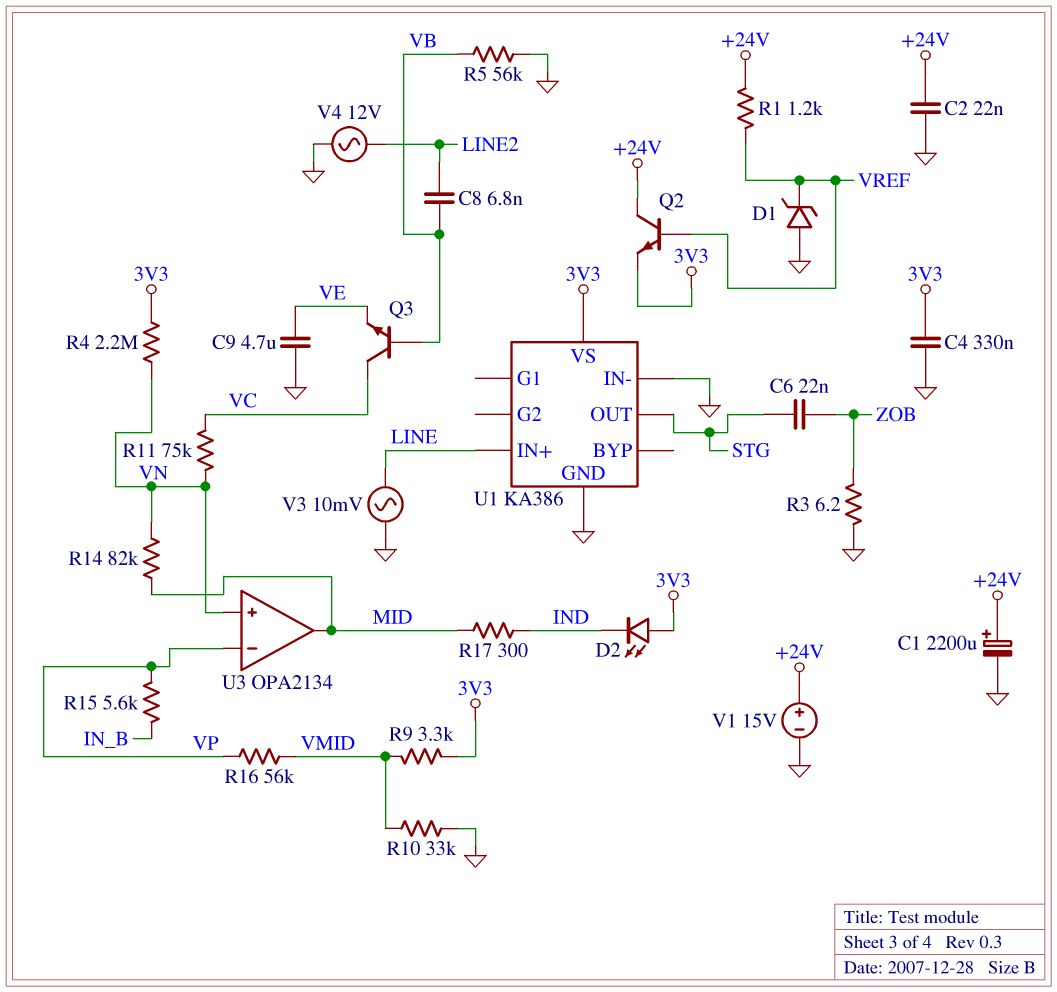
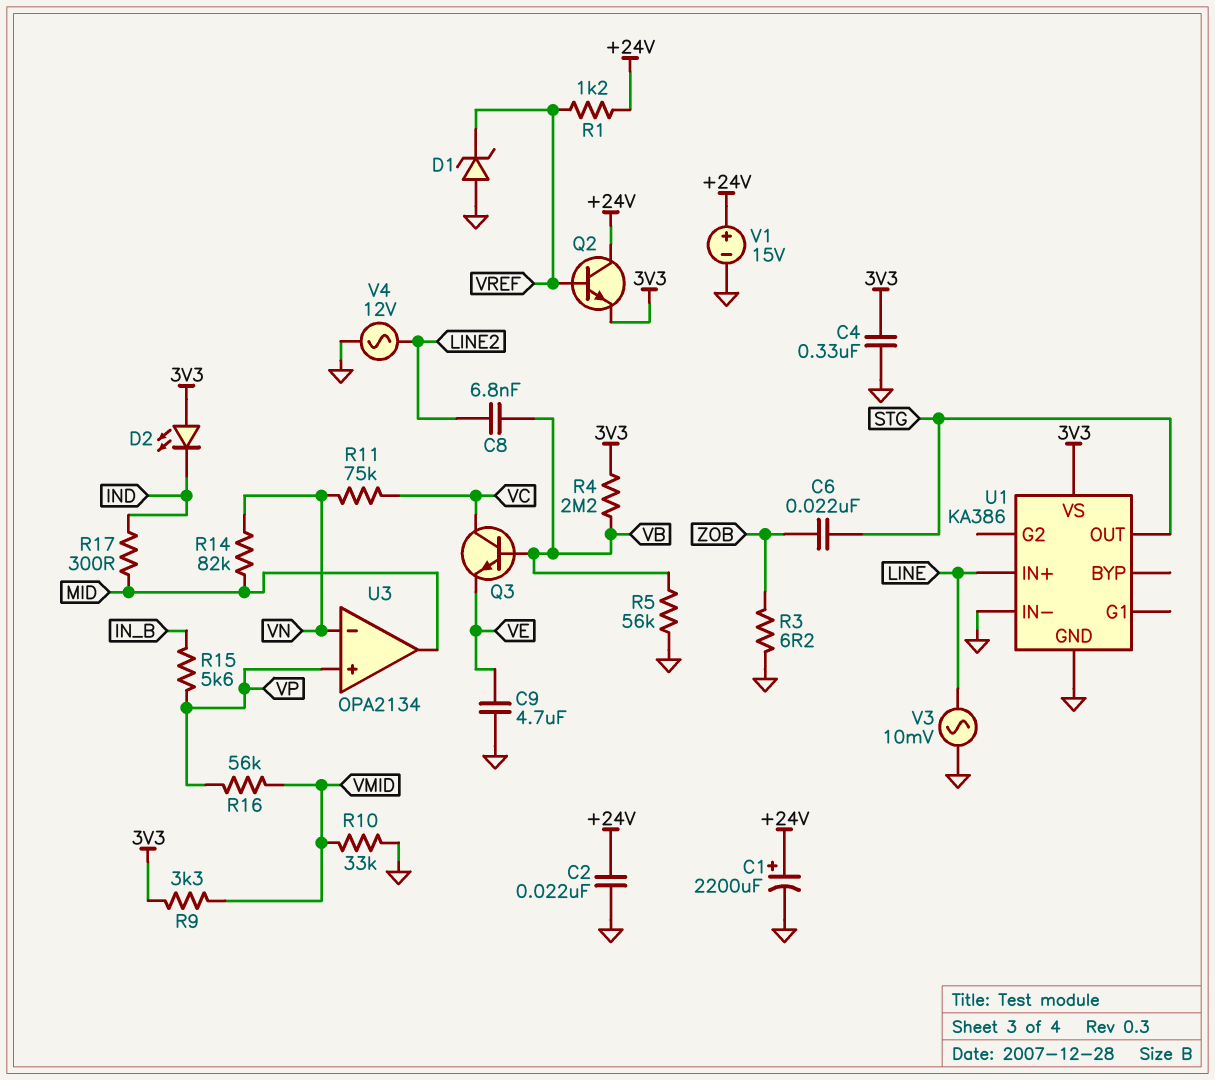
R4: 2.2M (3V3, VN) -> 2.2M (3V3, VB)
U3 pin in+: VN -> VP
U3 pin in-: VP -> VN

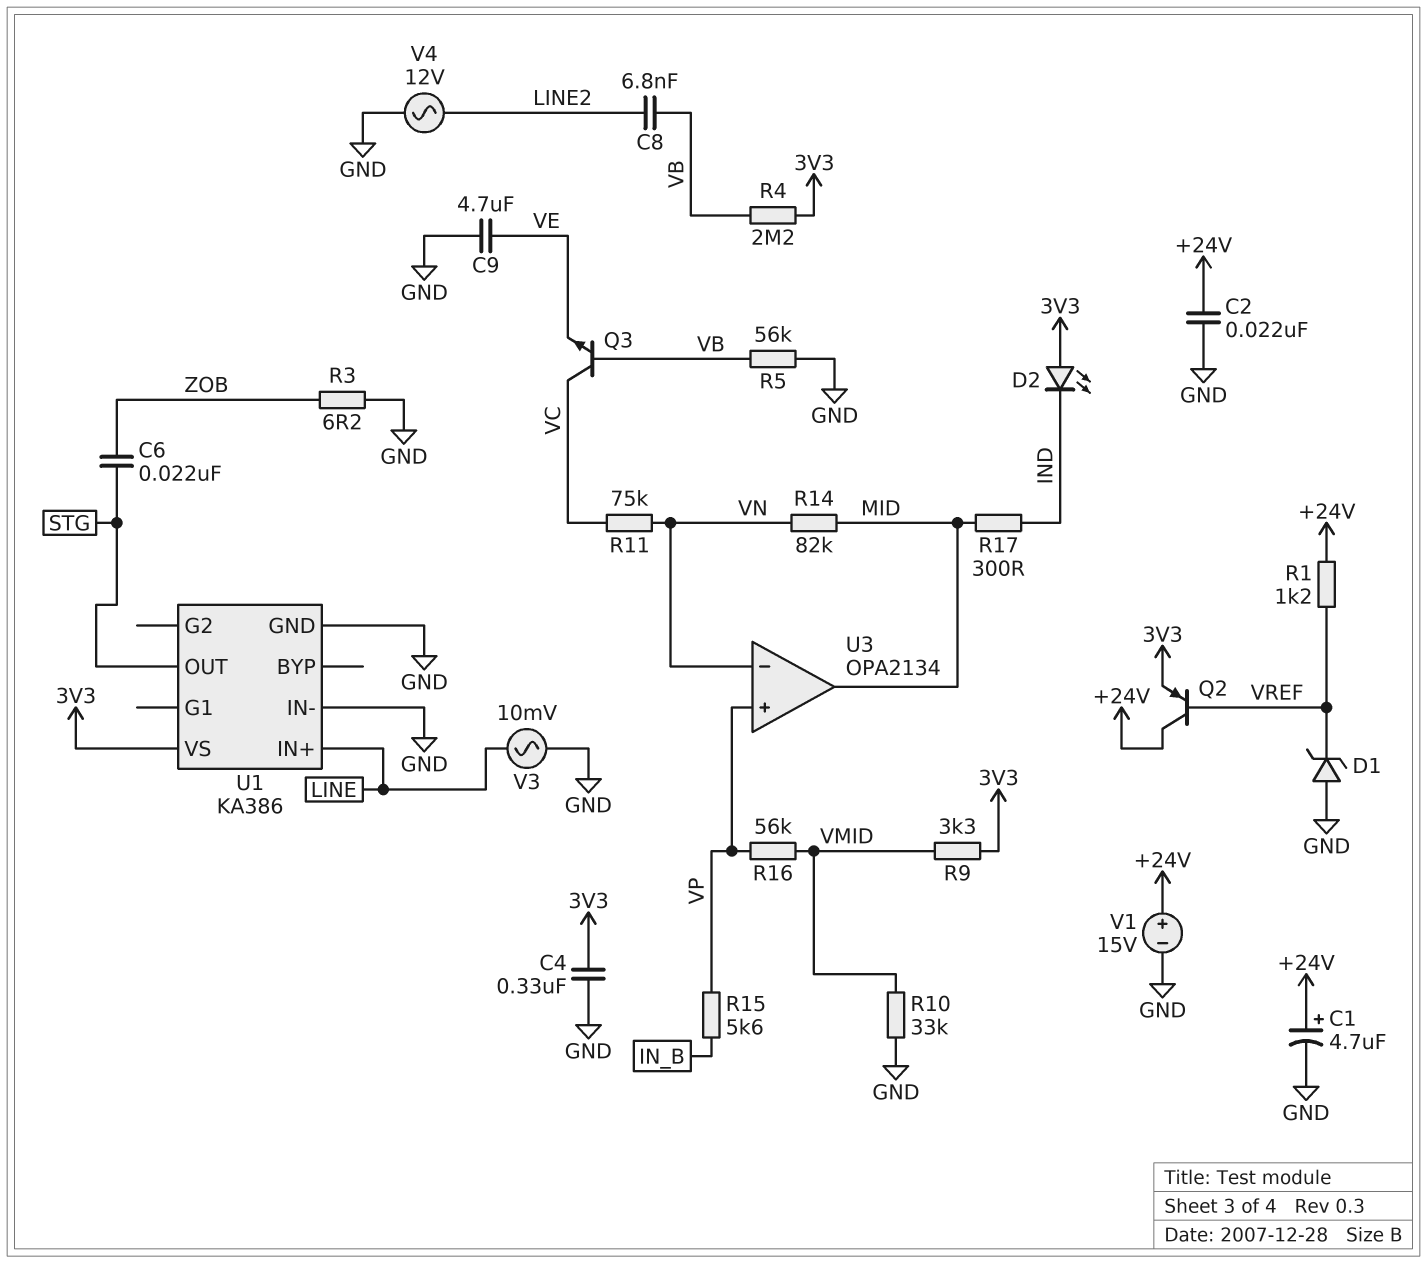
C1: 2200uF (plus +24V, minus GND) -> 4.7uF (plus +24V, minus GND)
Q2: NPN (B VREF, C +24V, E 3V3) -> PNP (B VREF, C +24V, E 3V3)

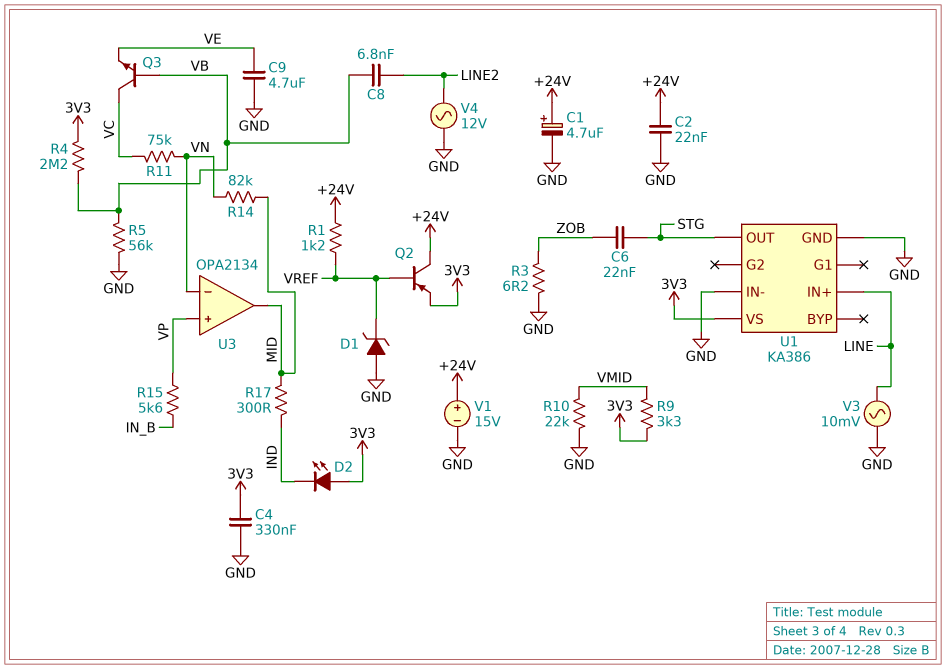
R10: 33k (GND, VMID) -> 22k (GND, VMID)
R16: 56k (VMID, VP) -> none

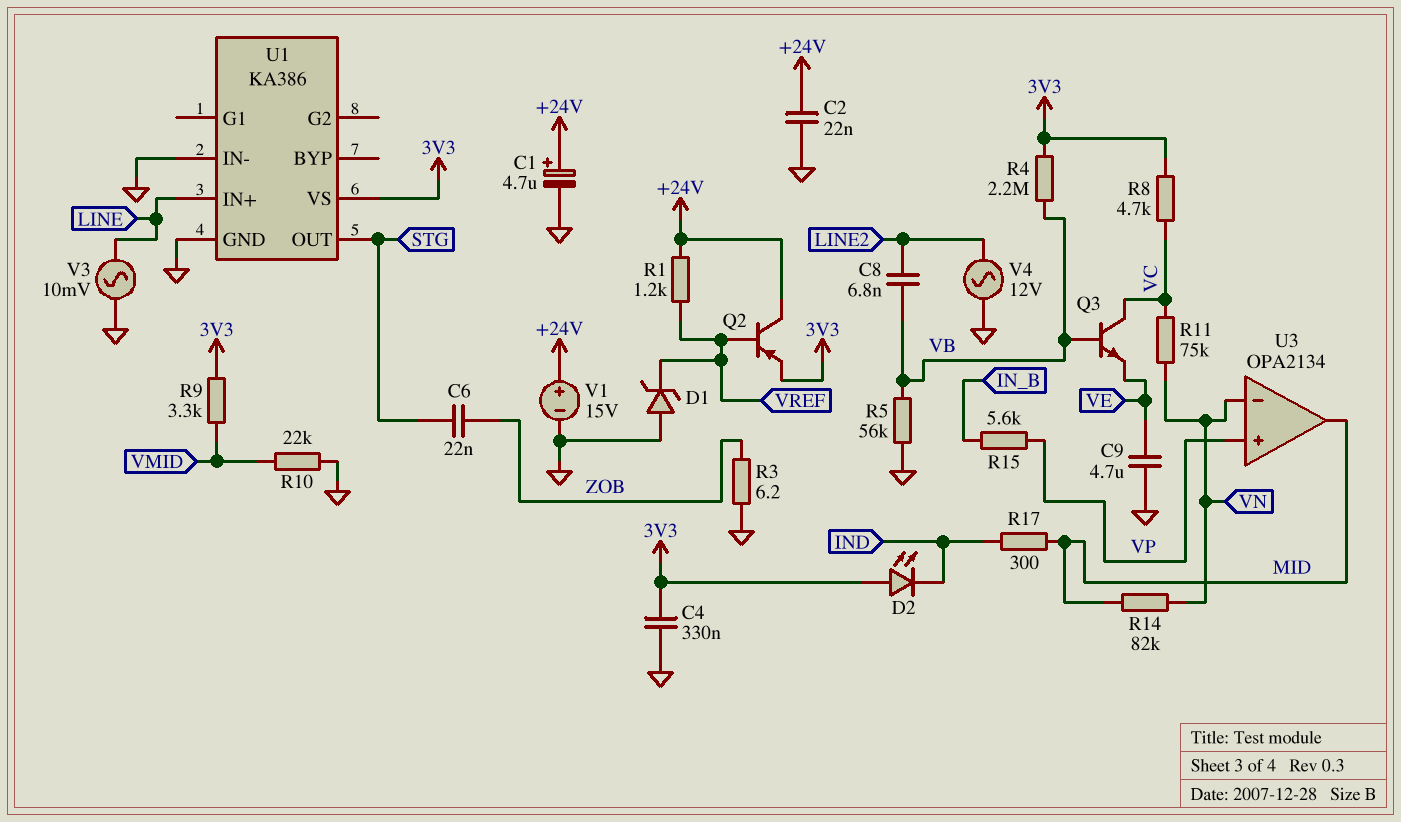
R8: none -> 4.7k (3V3, VC)

